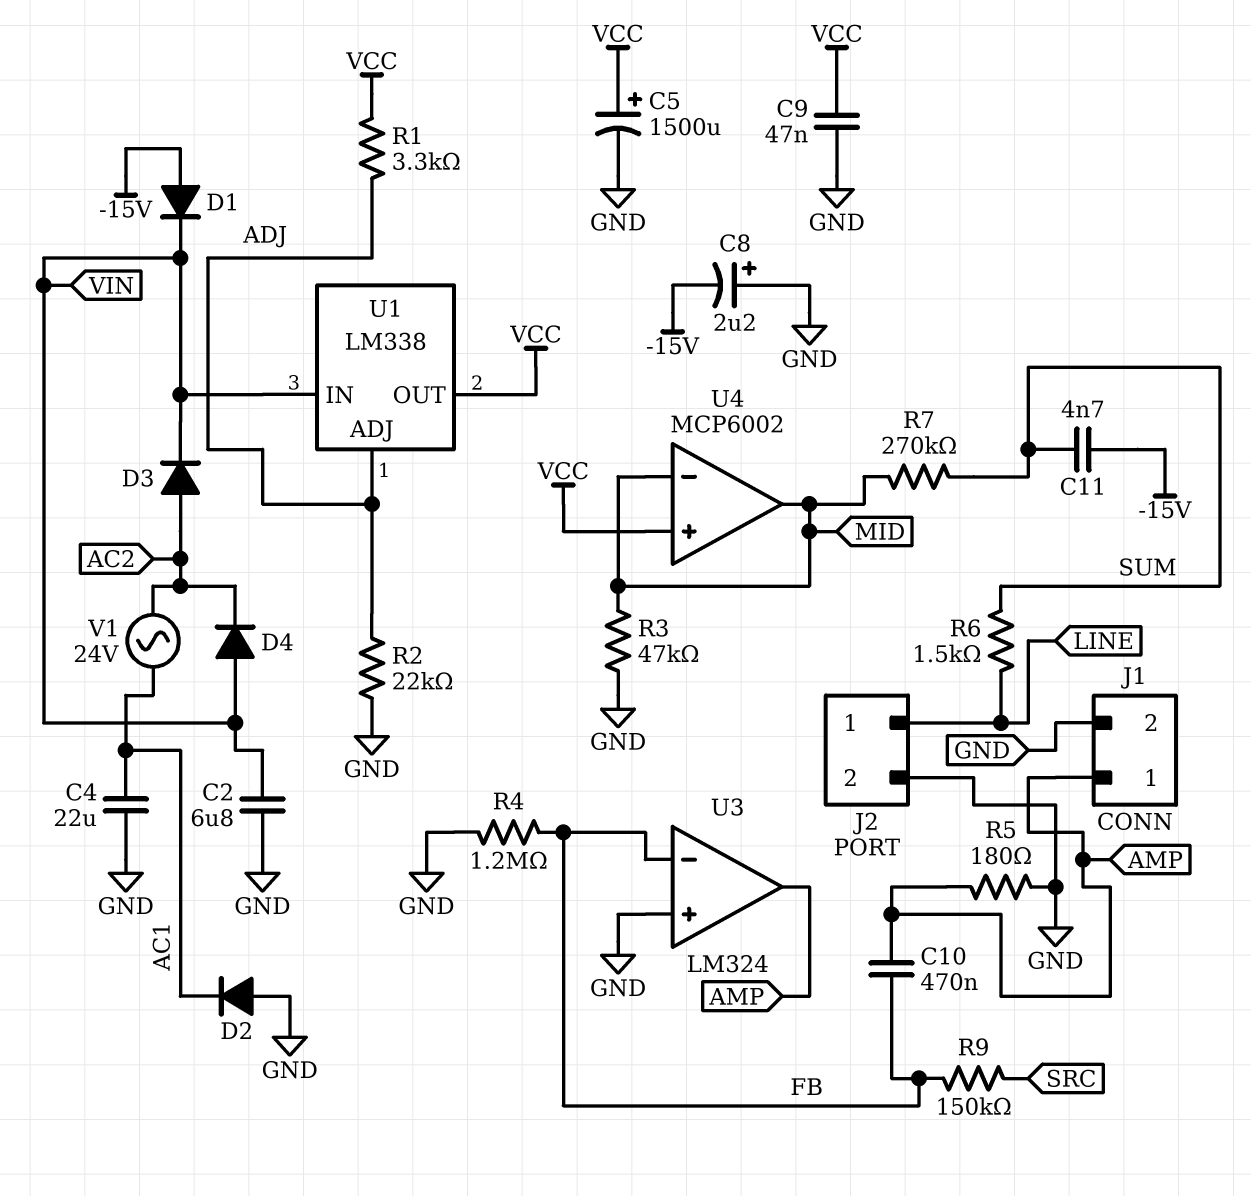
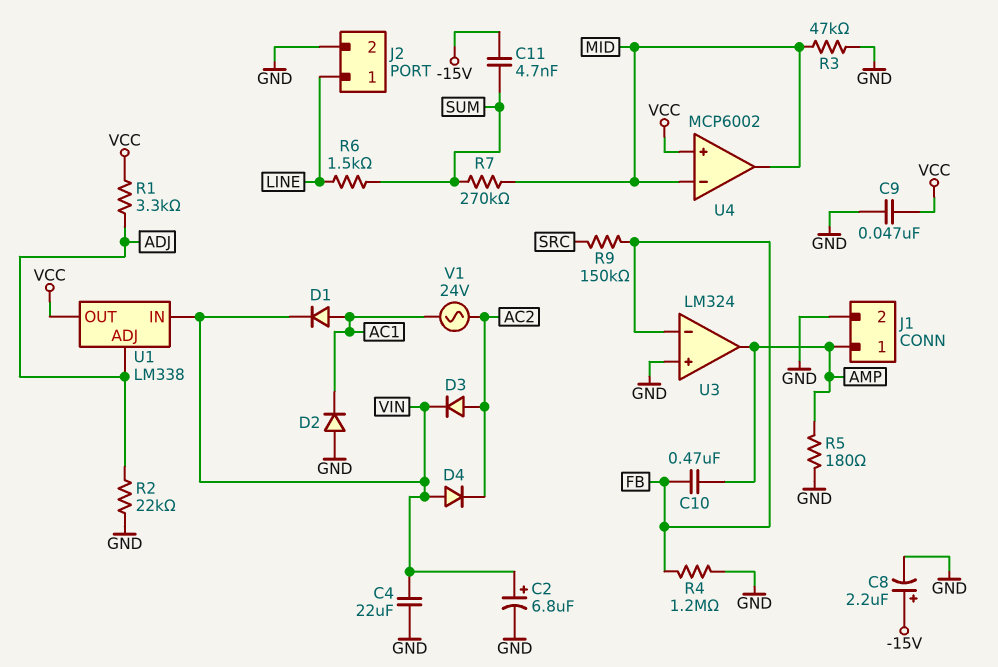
C2: 6.8uF (GND, VIN) -> 6.8uF (plus VIN, minus GND)
C4: 22uF (AC1, GND) -> 22uF (GND, VIN)
C5: 1500uF (plus VCC, minus GND) -> none
C8: 2.2uF (plus GND, minus -15V) -> 2.2uF (plus -15V, minus GND)
D1: diode (A -15V, K VIN) -> diode (A AC1, K VIN)

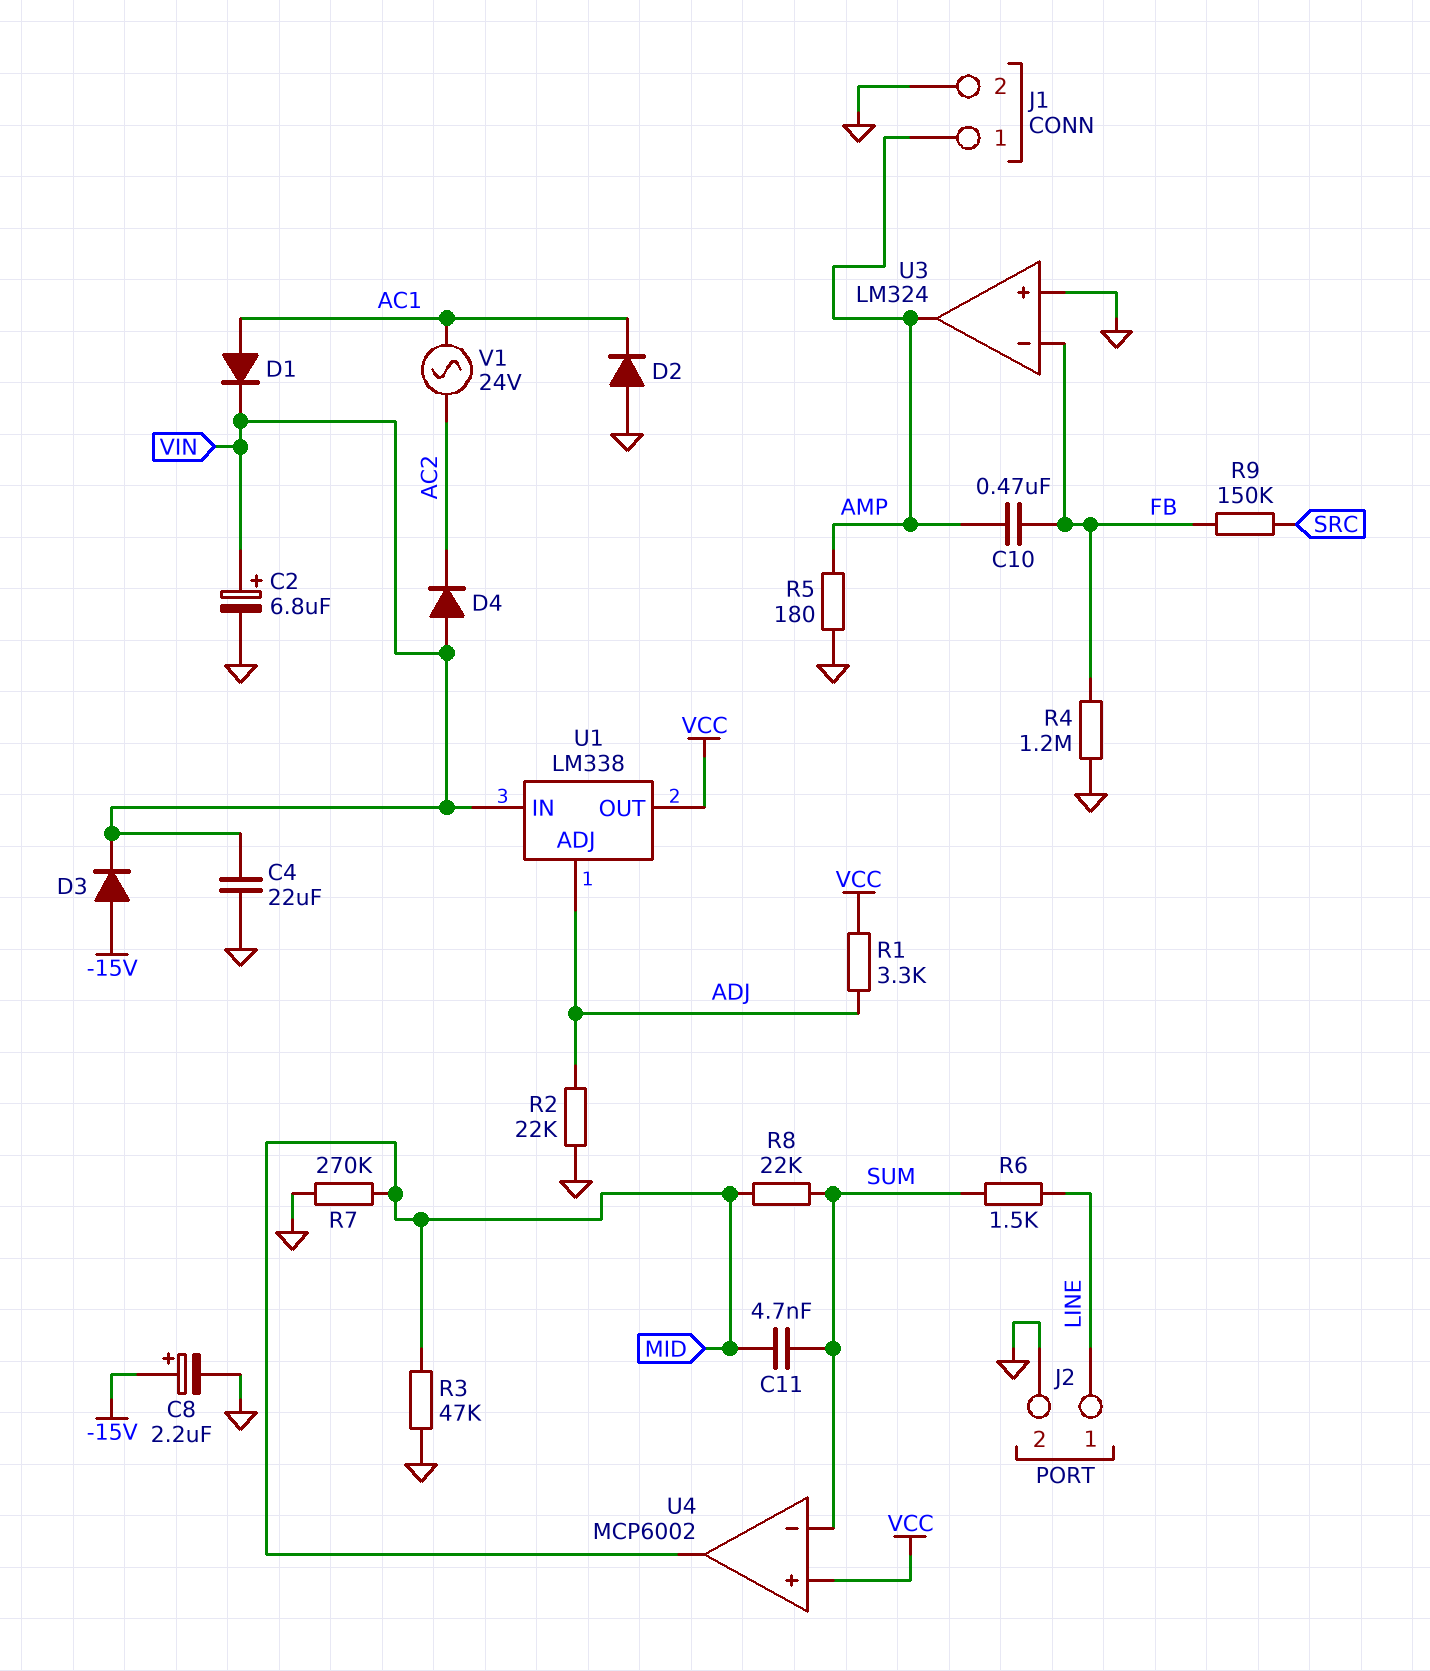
C9: 47nF (GND, VCC) -> none
C11: 4.7nF (-15V, SUM) -> 4.7nF (MID, SUM)
D3: diode (A AC2, K VIN) -> diode (A -15V, K VIN)
R7: 270k (MID, SUM) -> 270k (GND, MID)
R8: none -> 22k (MID, SUM)
U4 pin in-: MID -> SUM

